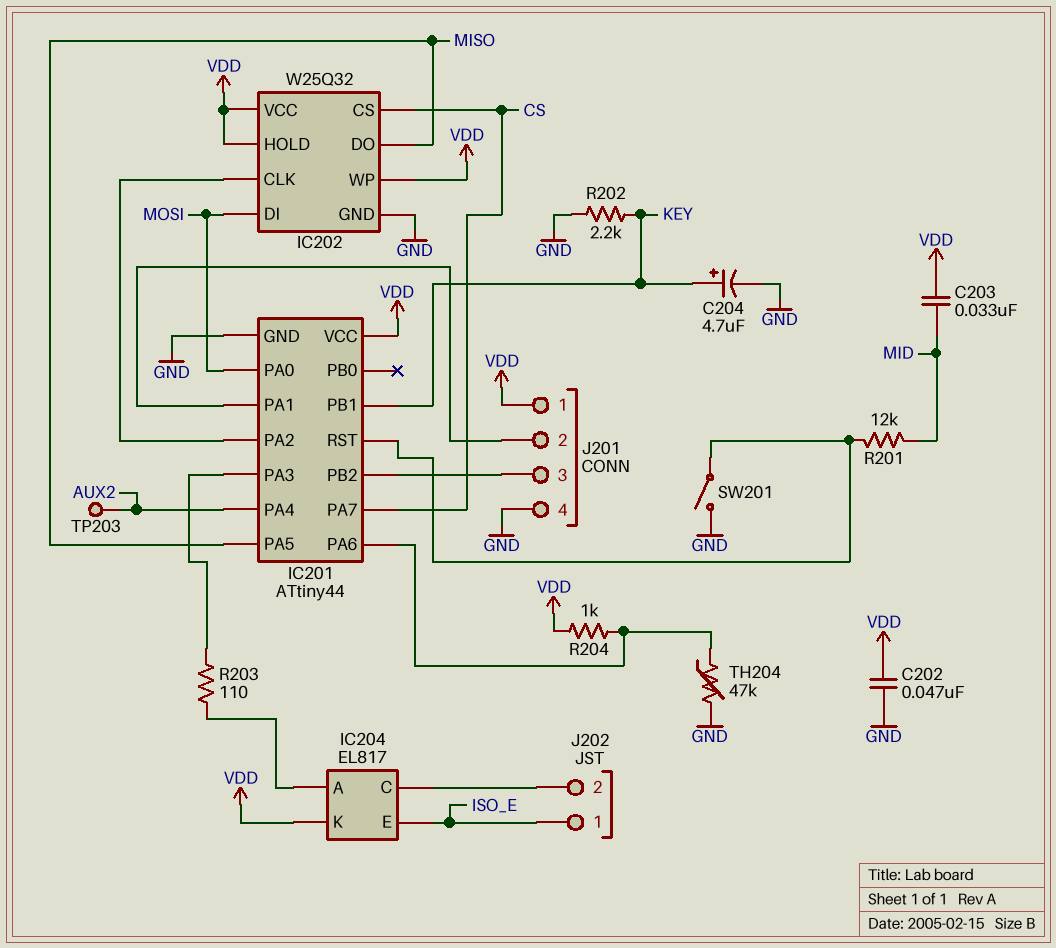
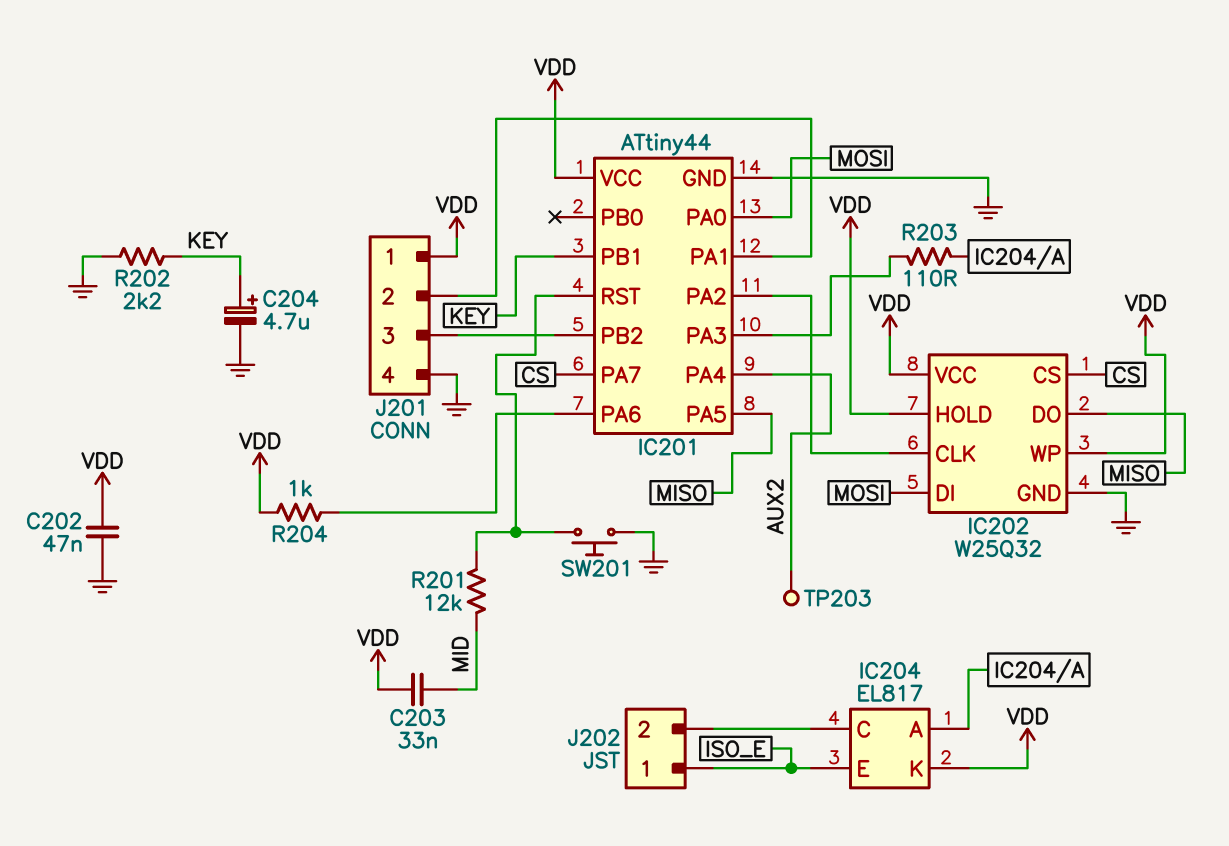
SW201: switch (GND, IC201/RST) -> button (GND, IC201/RST)
TH204: 47k (GND, IC201/PA6) -> none

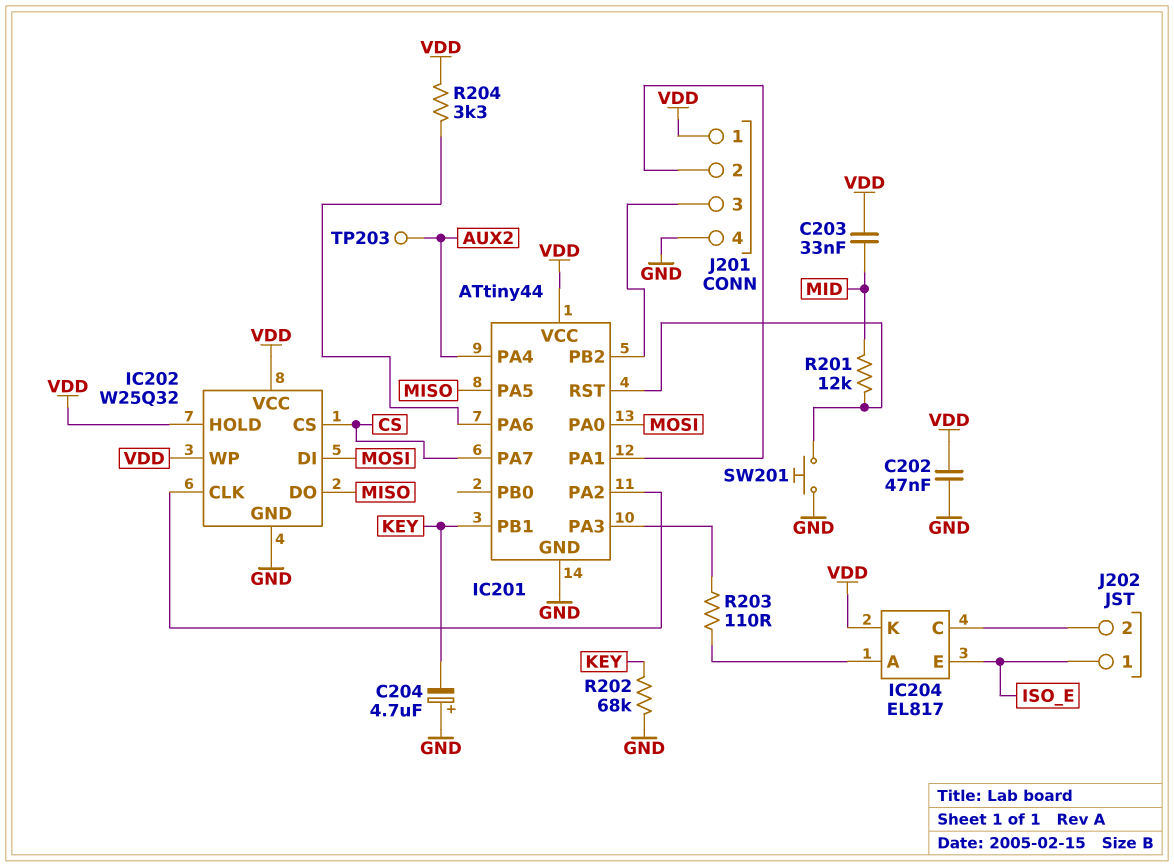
C204: 4.7uF (plus KEY, minus GND) -> 4.7uF (plus GND, minus KEY)
R202: 2.2k (GND, KEY) -> 68k (GND, KEY)
R204: 1k (IC201/PA6, VDD) -> 3.3k (IC201/PA6, VDD)

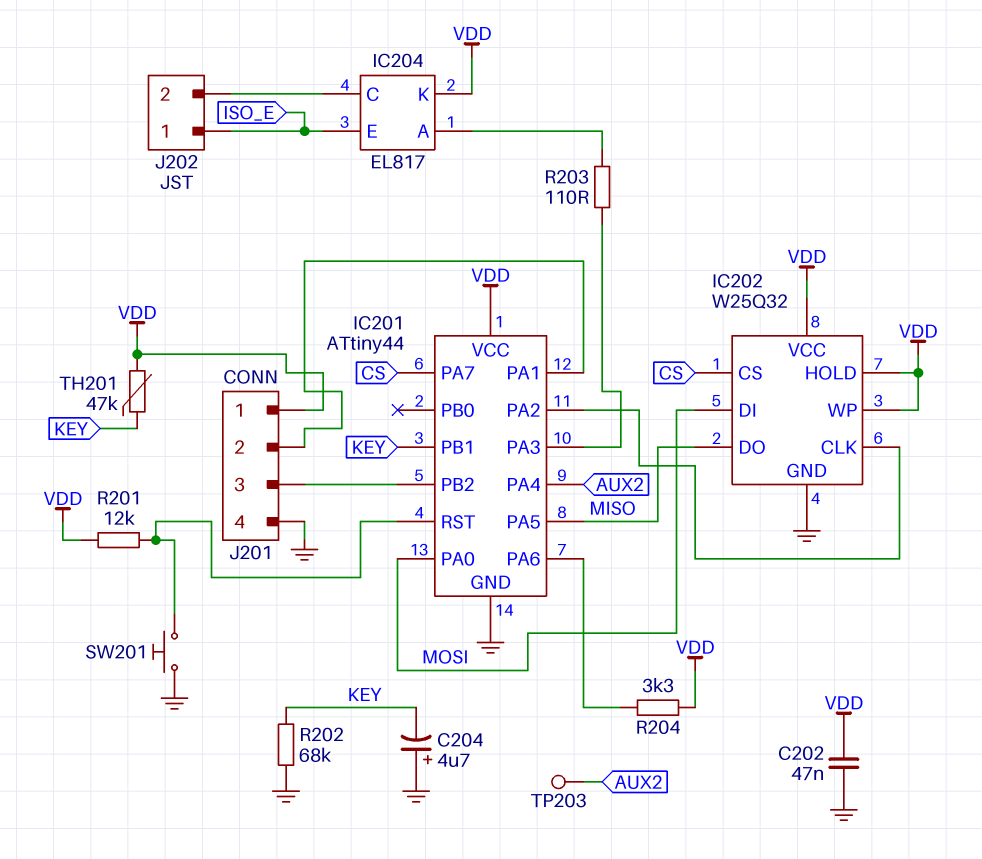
C203: 33nF (MID, VDD) -> none
R201: 12k (IC201/RST, MID) -> 12k (IC201/RST, VDD)
TH201: none -> 47k (KEY, VDD)

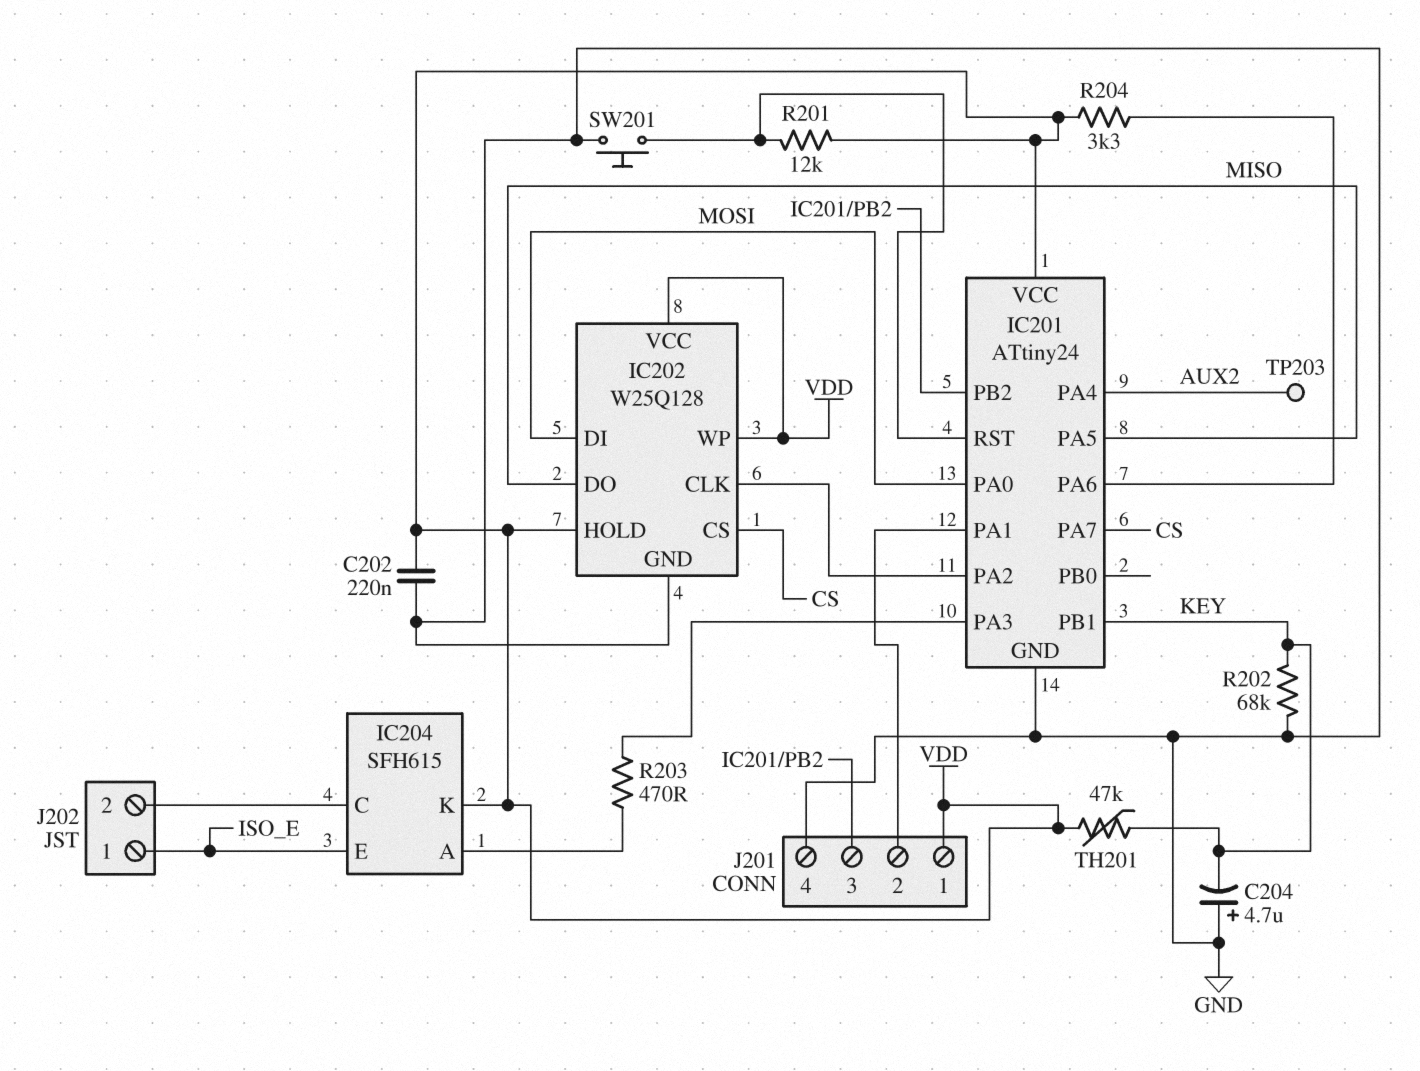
C202: 47nF (GND, VDD) -> 220nF (GND, VDD)
IC201: ATtiny44 -> ATtiny24
IC202: W25Q32 -> W25Q128
IC204: EL817 -> SFH615
R203: 110 (IC201/PA3, IC204/A) -> 470 (IC201/PA3, IC204/A)

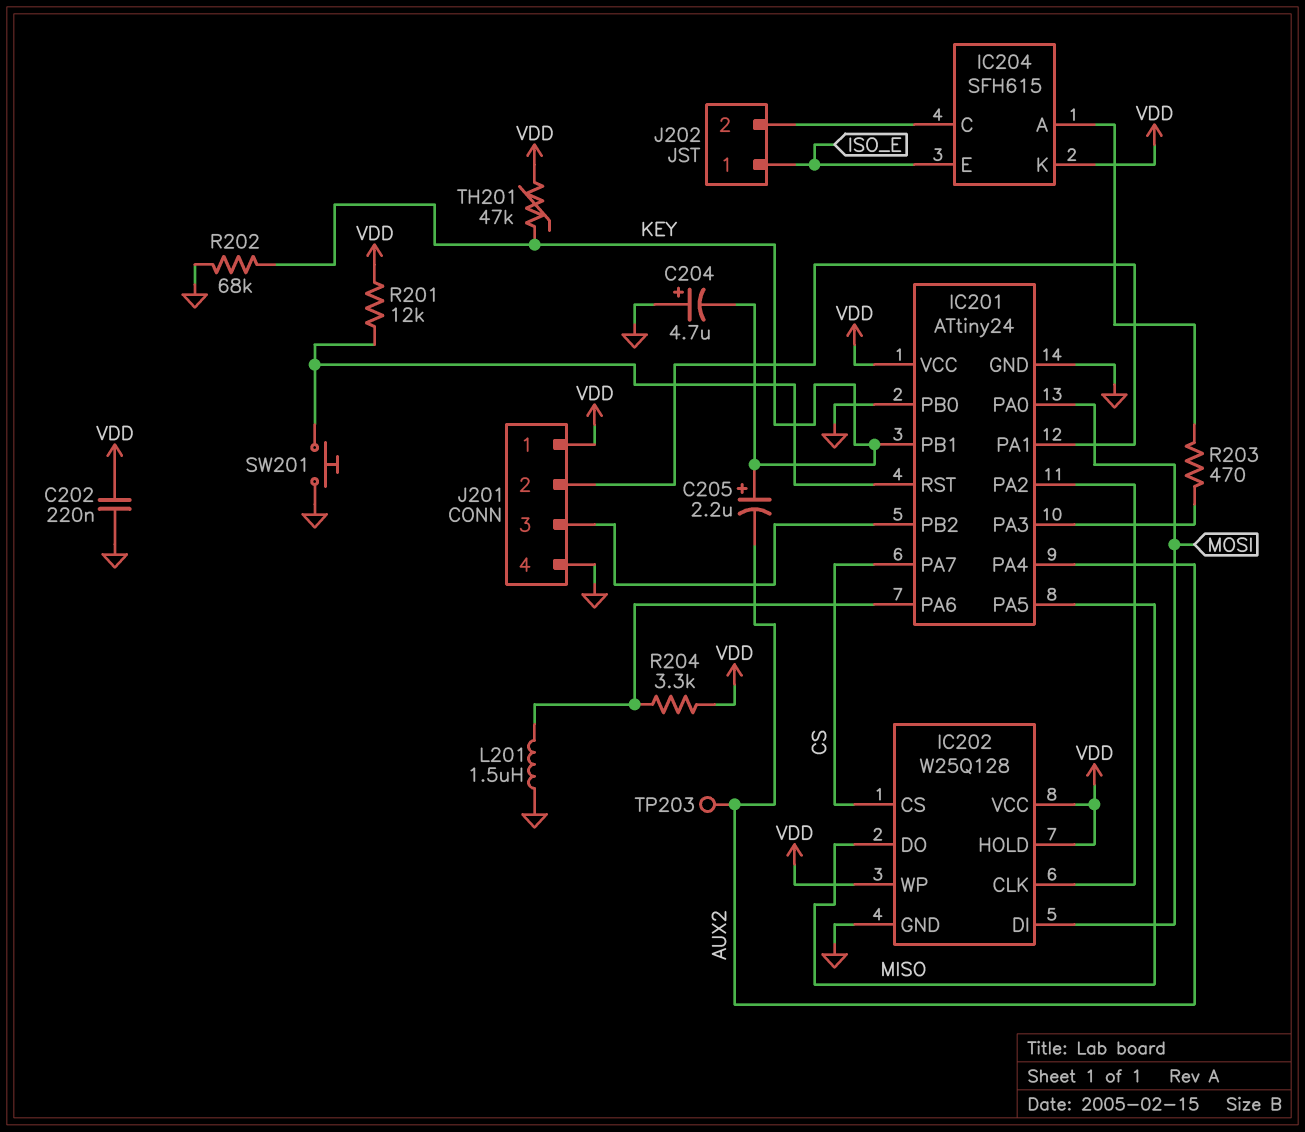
C205: none -> 2.2uF (plus KEY, minus AUX2)
IC201 pin PB0: none -> GND
L201: none -> 1.5uH (GND, IC201/PA6)

